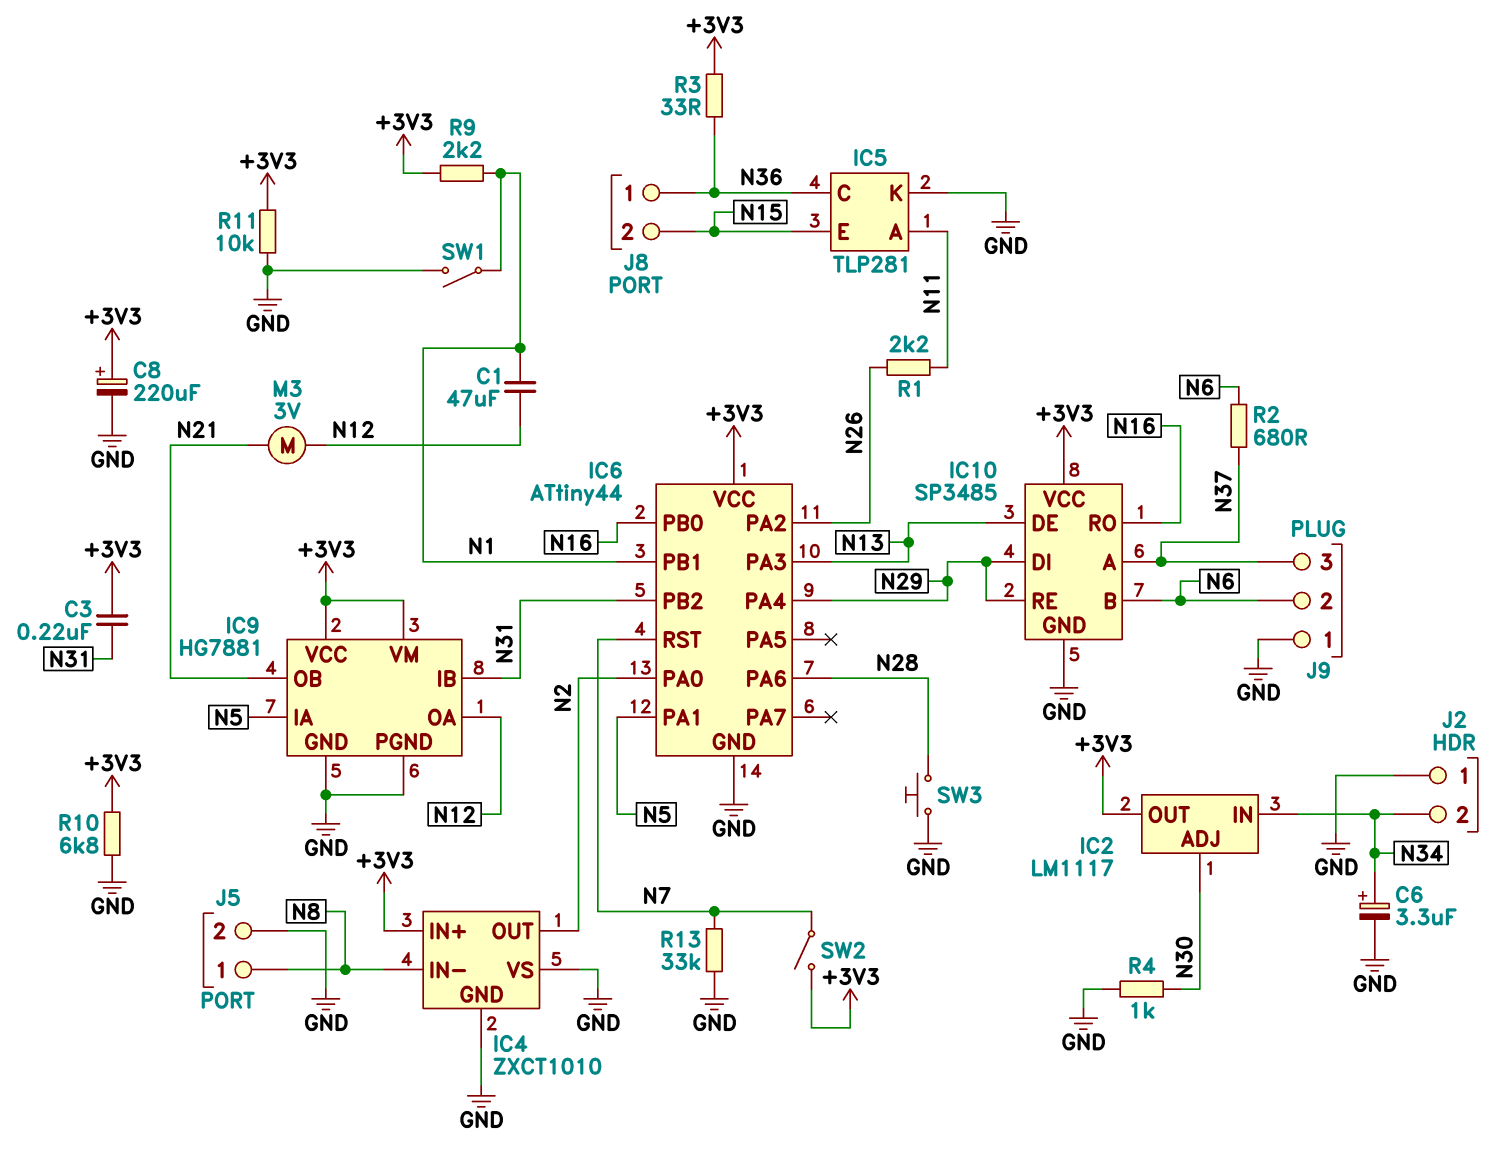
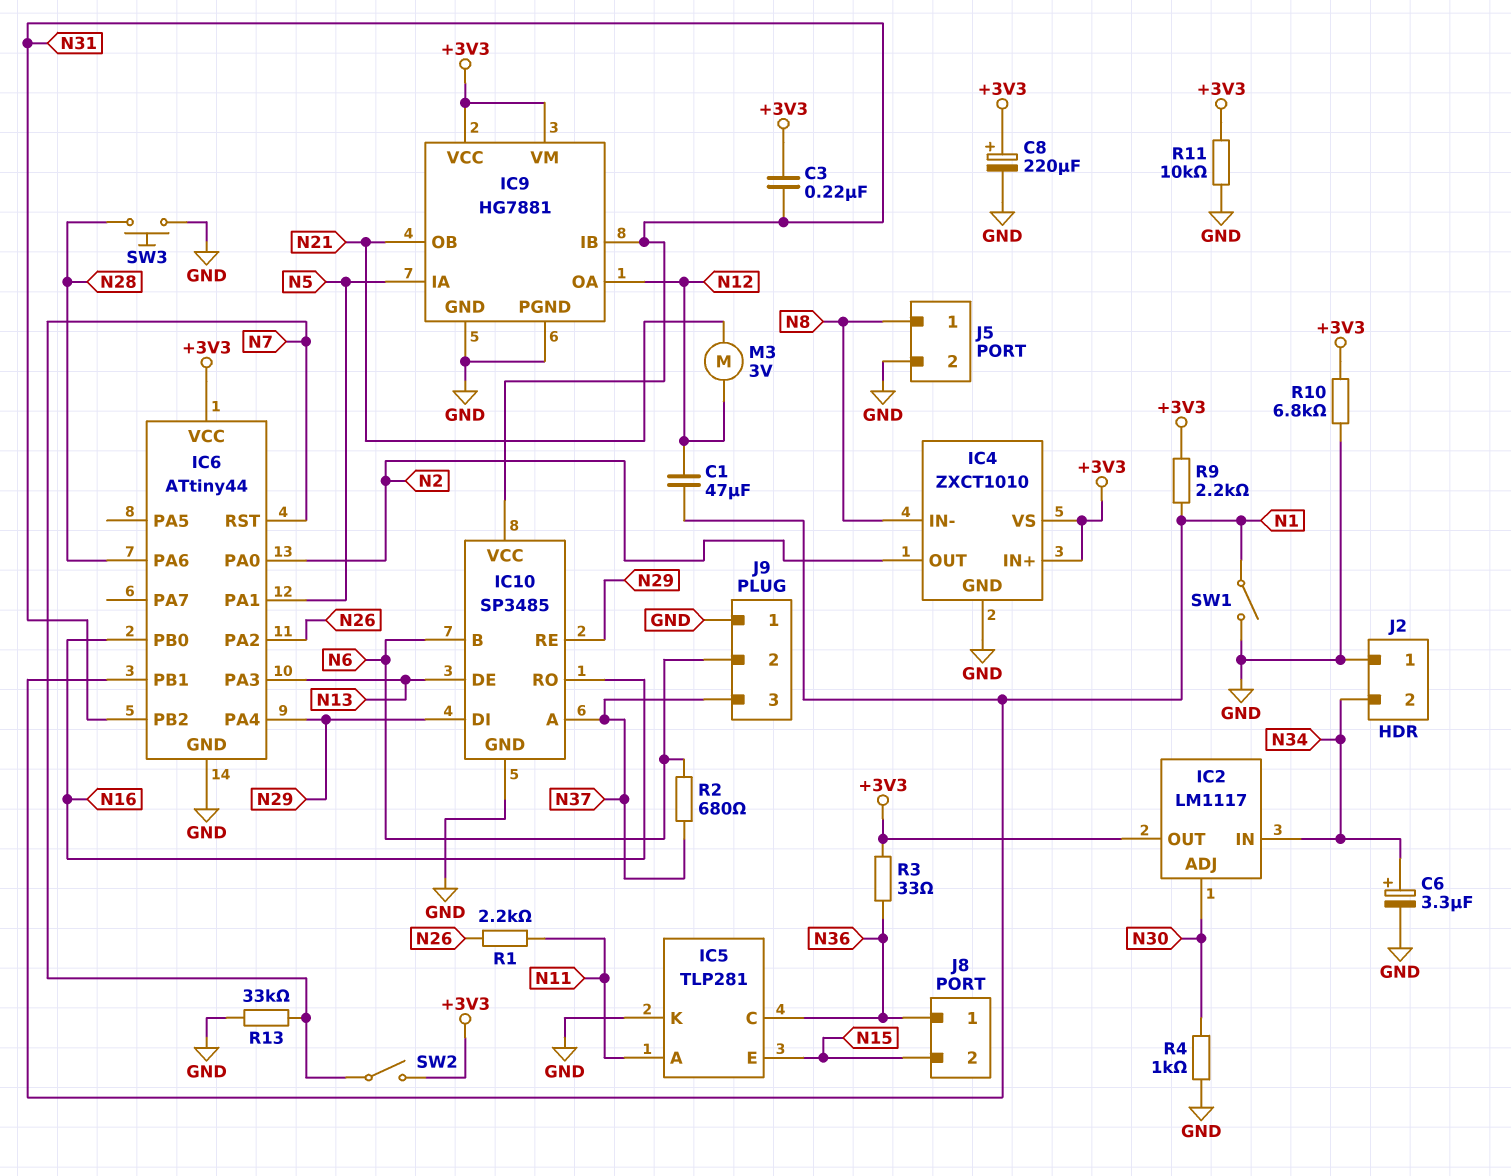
IC4 pin VS: GND -> +3V3
IC10 pin VCC: +3V3 -> N31

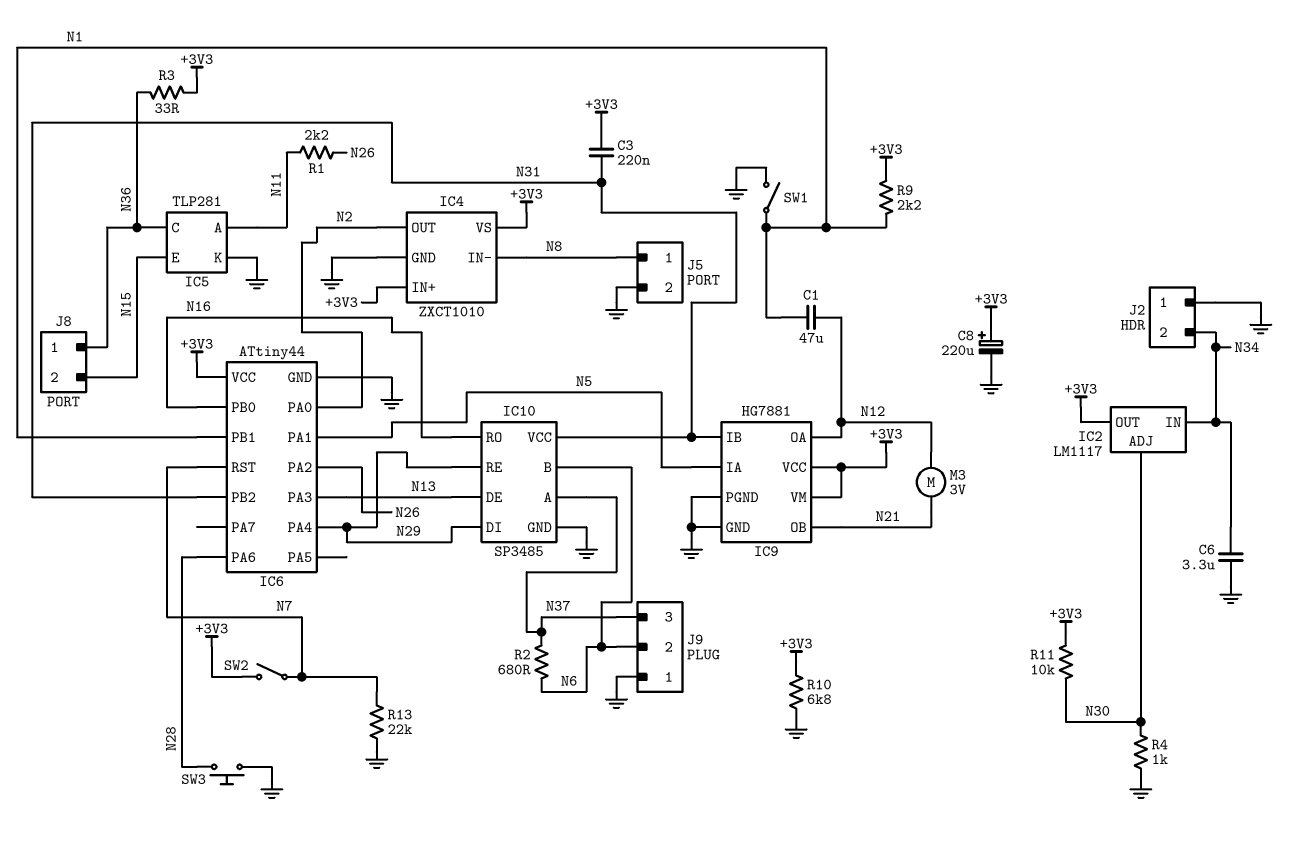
C6: 3.3uF (plus N34, minus GND) -> 3.3uF (GND, N34)
R11: 10k (+3V3, GND) -> 10k (+3V3, N30)
R13: 33k (GND, N7) -> 22k (GND, N7)

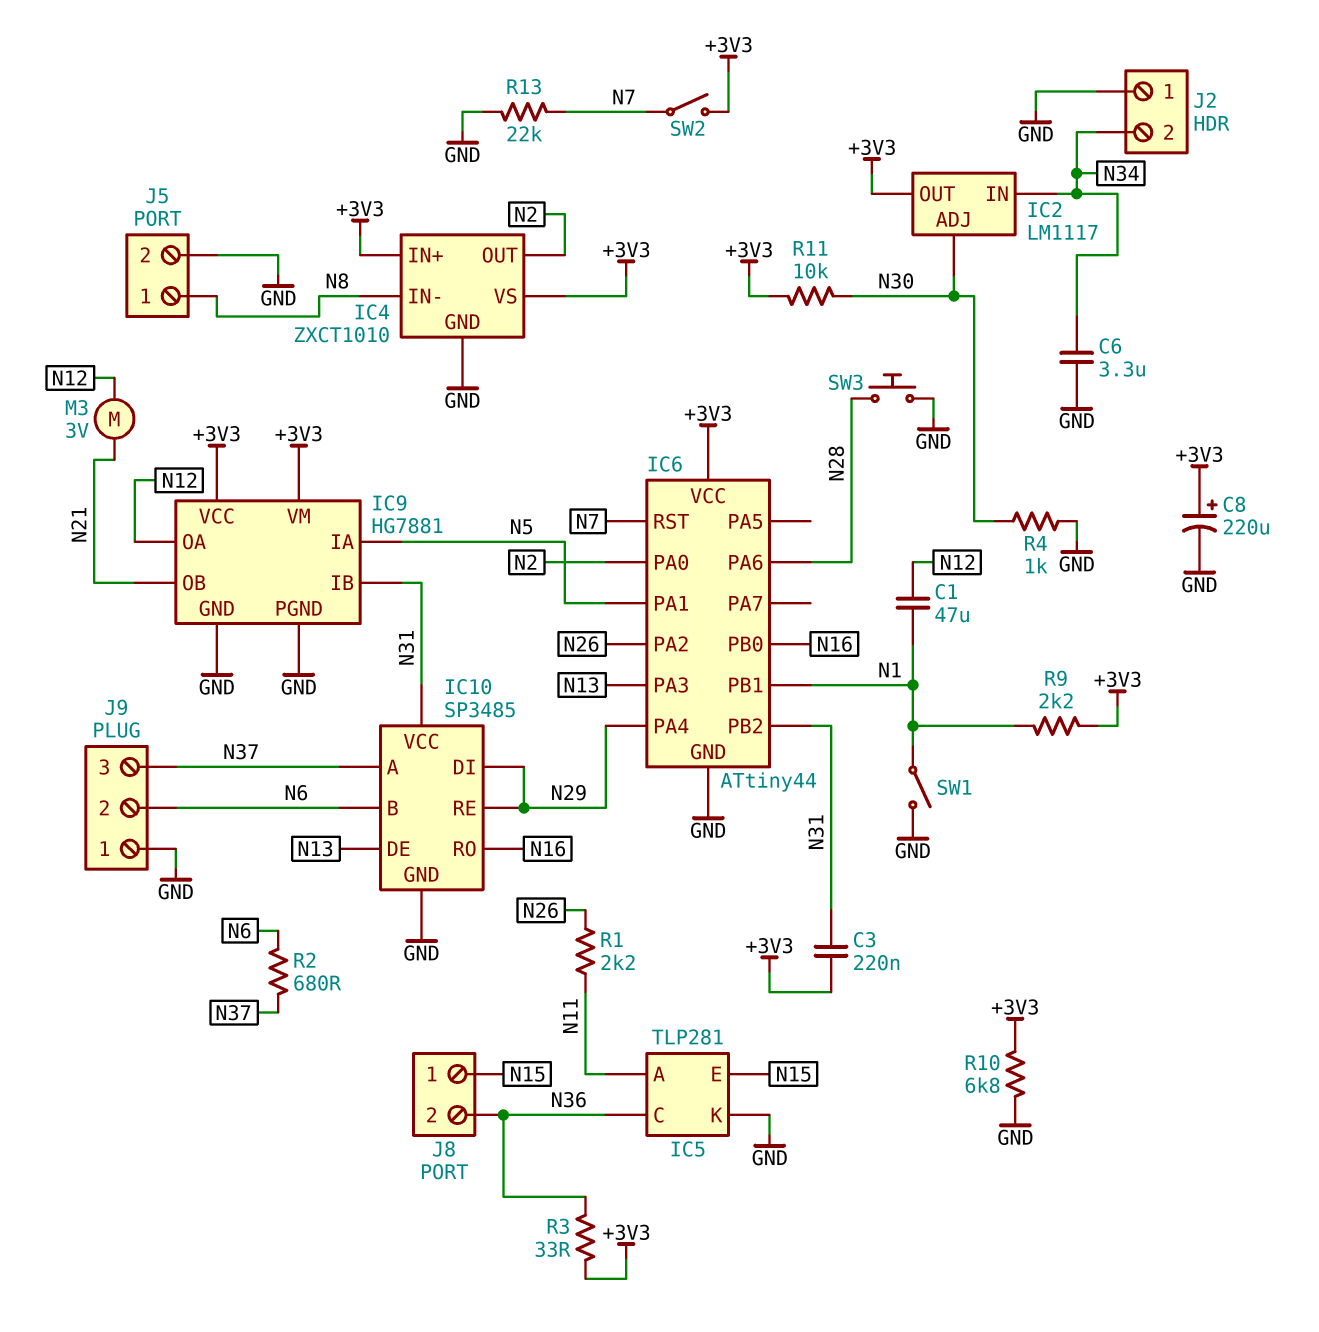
J8 pin 1: N36 -> N15
J8 pin 2: N15 -> N36

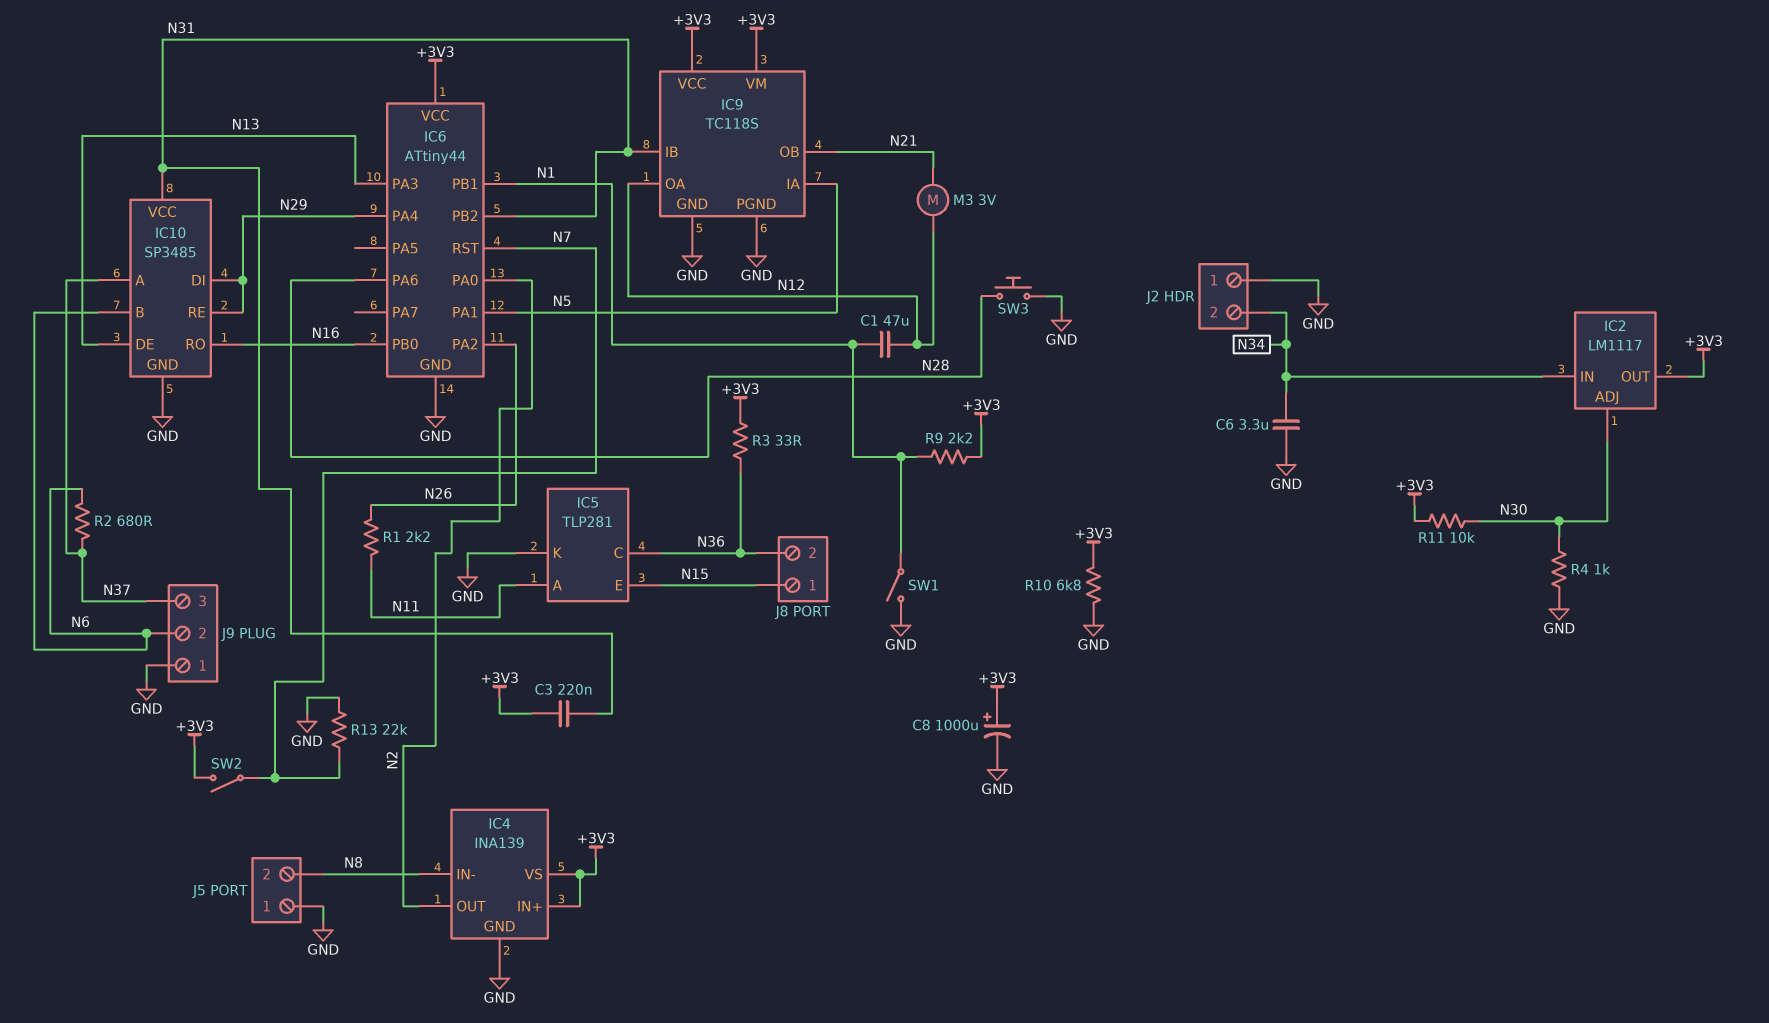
C8: 220uF (plus +3V3, minus GND) -> 1000uF (plus +3V3, minus GND)
IC4: ZXCT1010 -> INA139
IC9: HG7881 -> TC118S
J5 pin 1: N8 -> GND
J5 pin 2: GND -> N8

